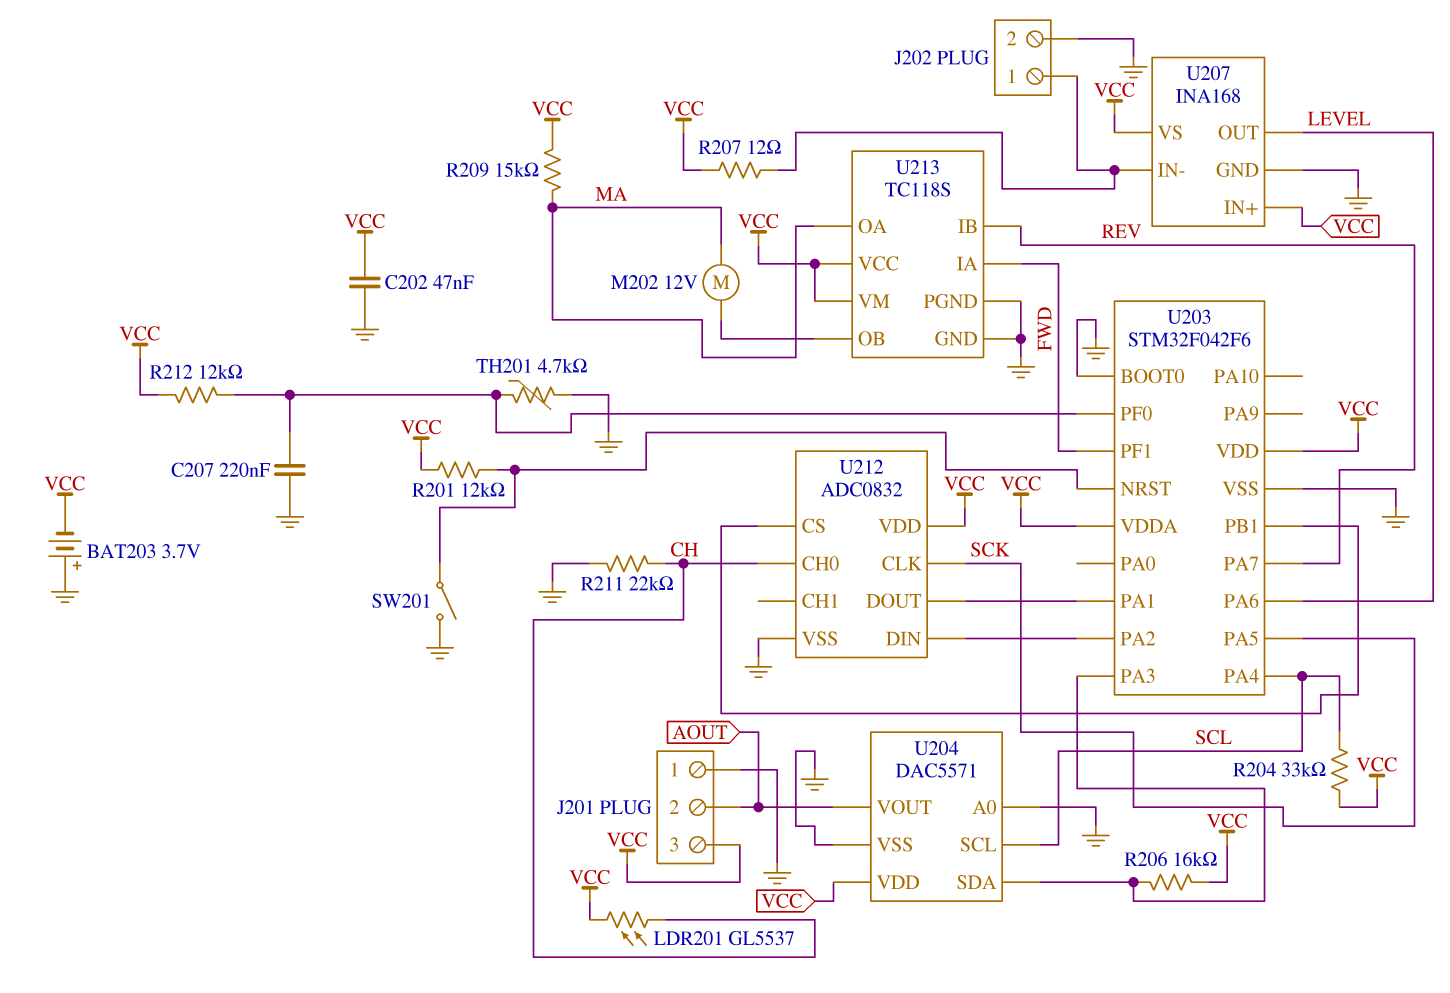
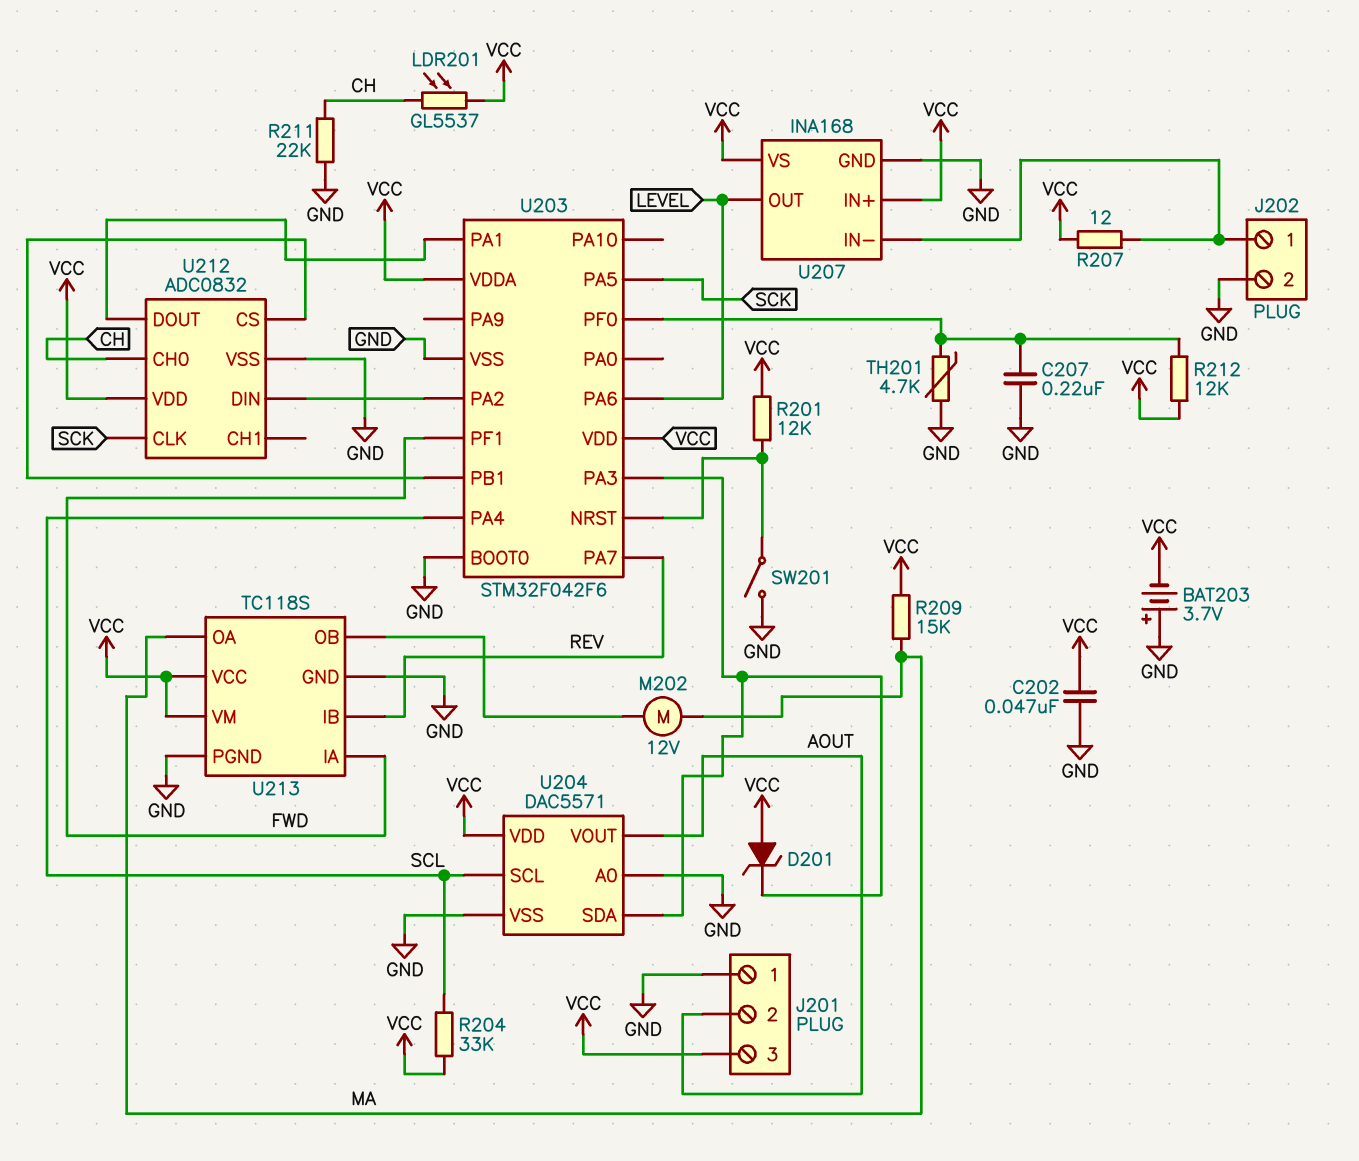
D201: none -> zener (A VCC, K U203/PA3)
R206: 16k (U203/PA3, VCC) -> none

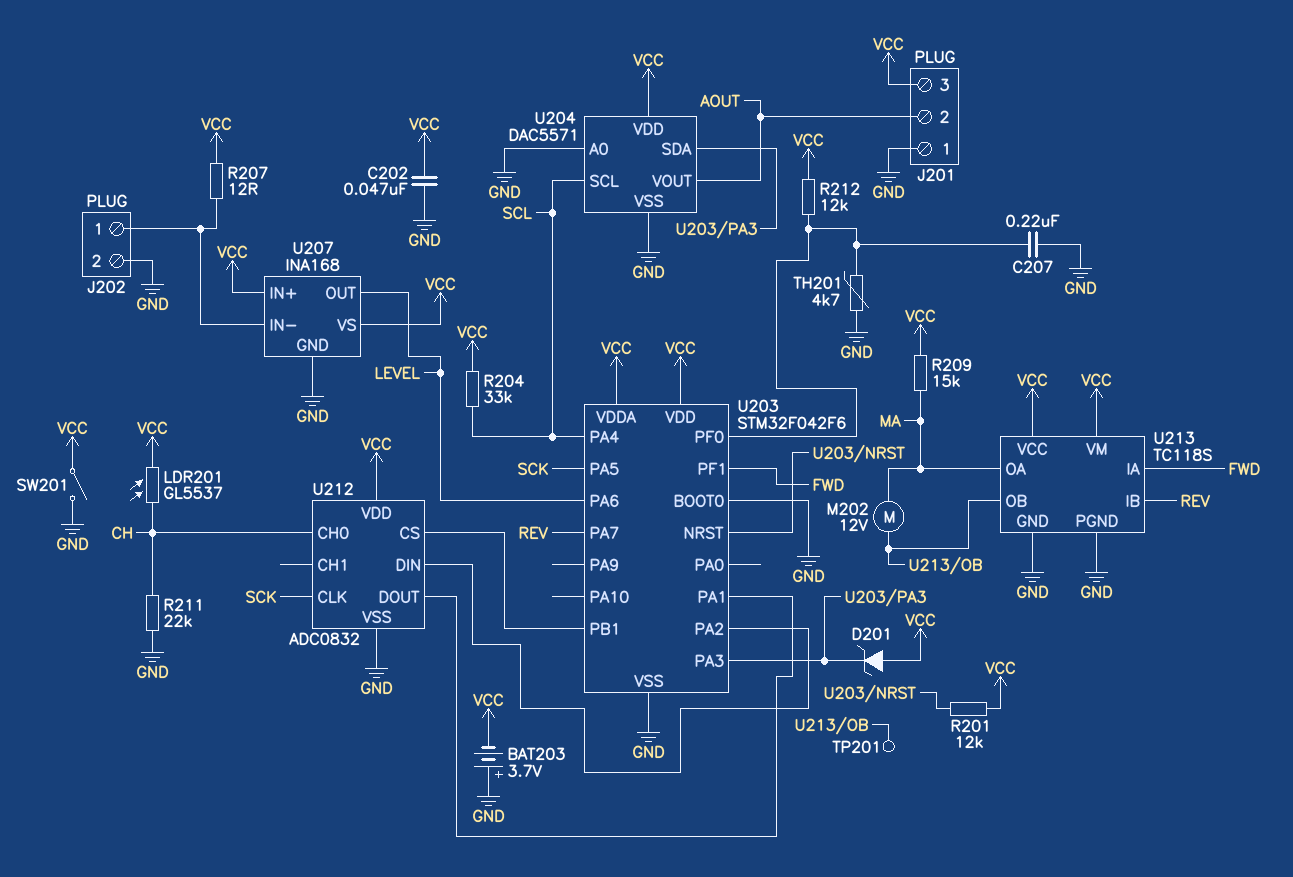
SW201: switch (GND, U203/NRST) -> switch (GND, VCC)
TP201: none -> test point (U213/OB)

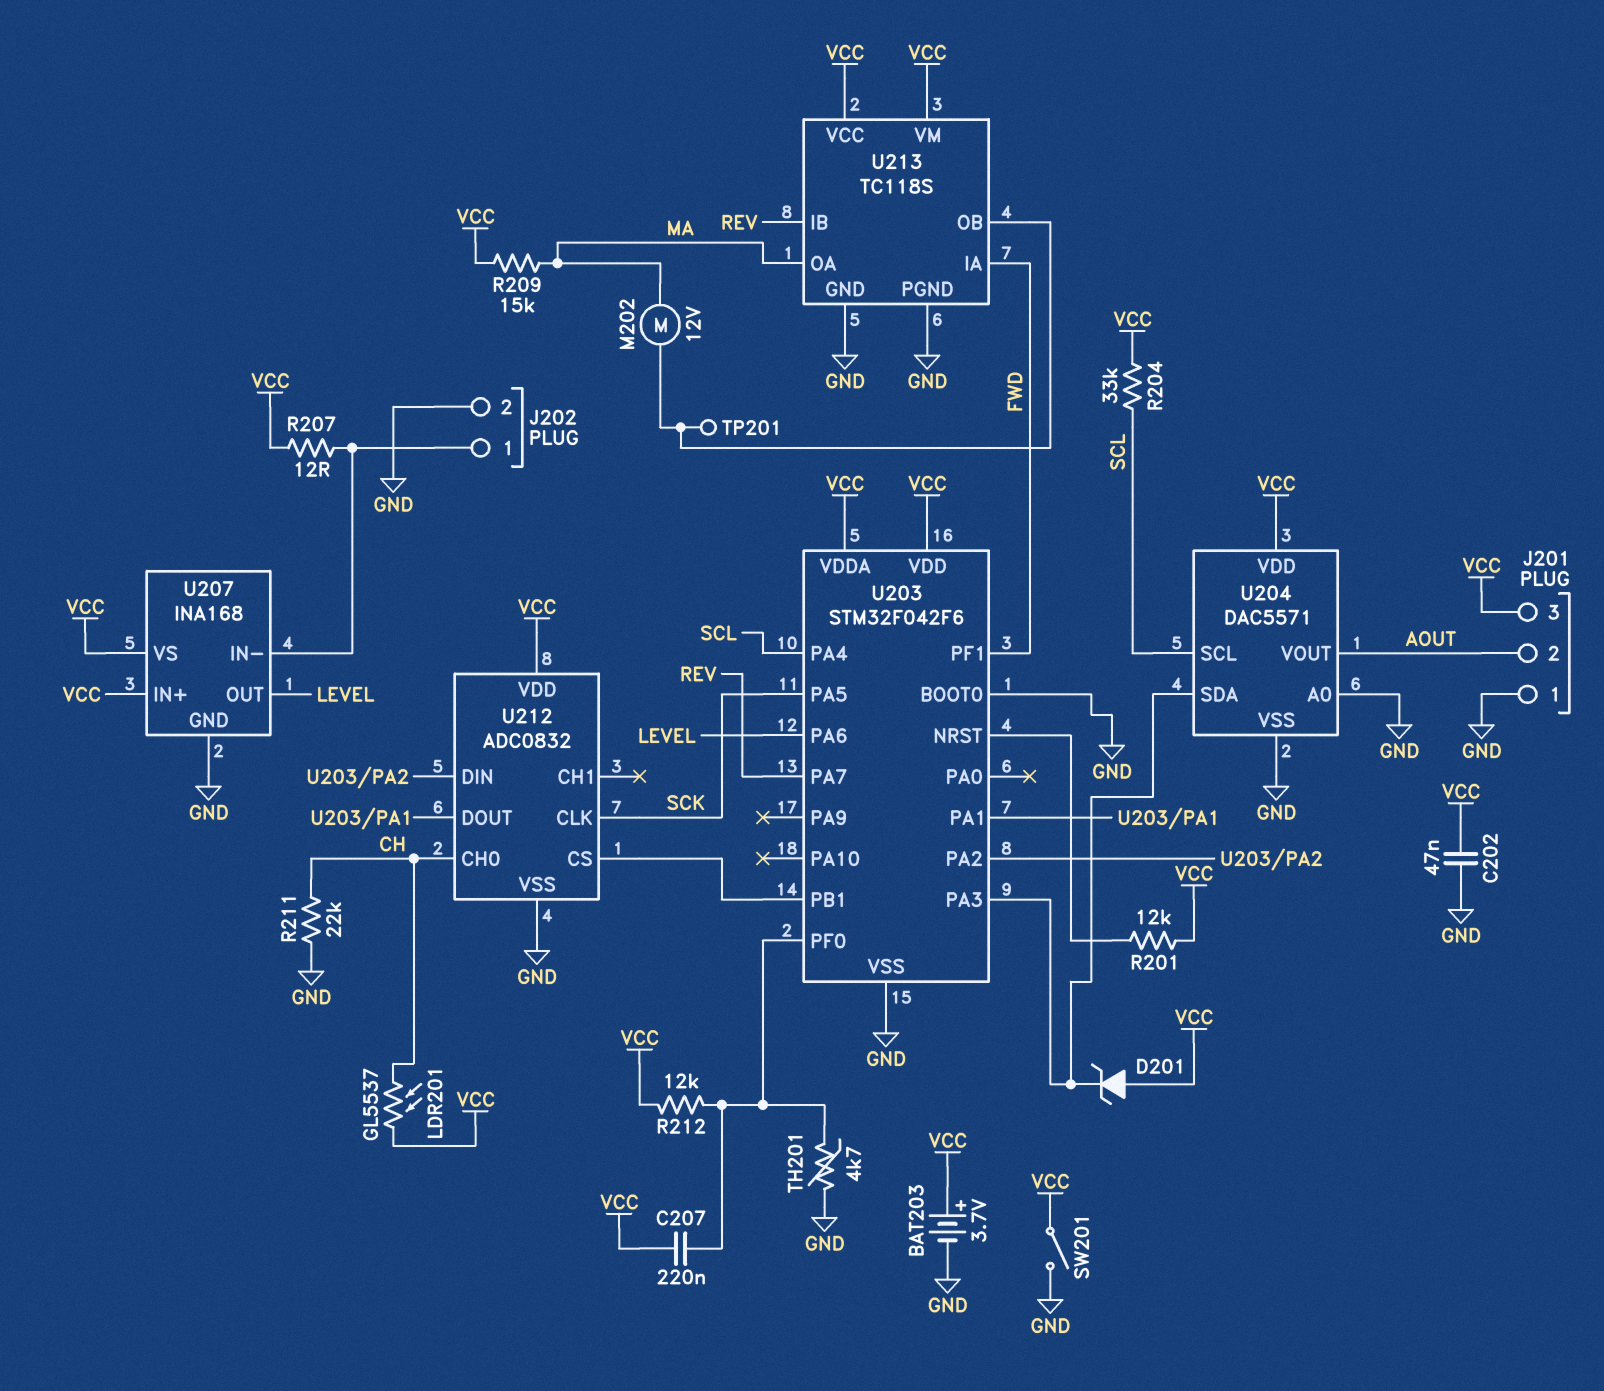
BAT203: 3.7V (plus GND, minus VCC) -> 3.7V (plus VCC, minus GND)
C207: 220nF (GND, U203/PF0) -> 220nF (U203/PF0, VCC)

